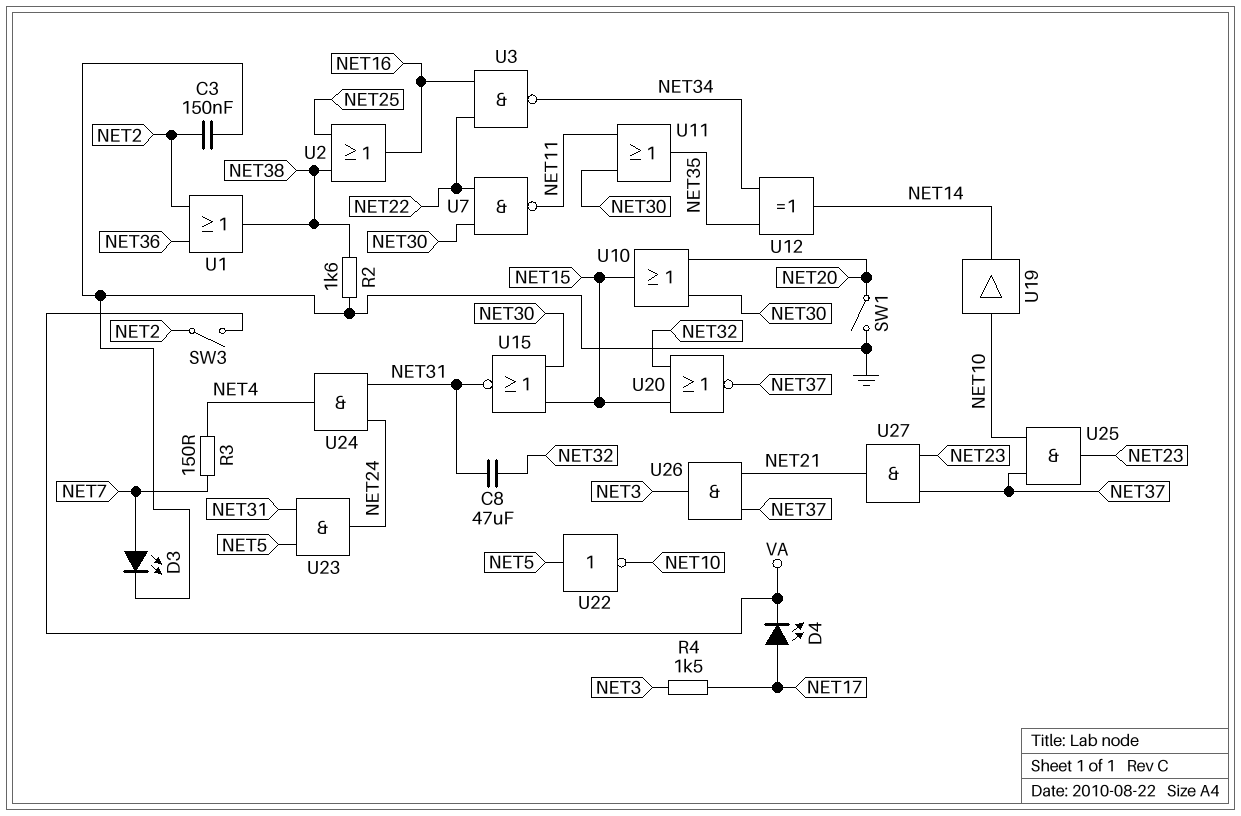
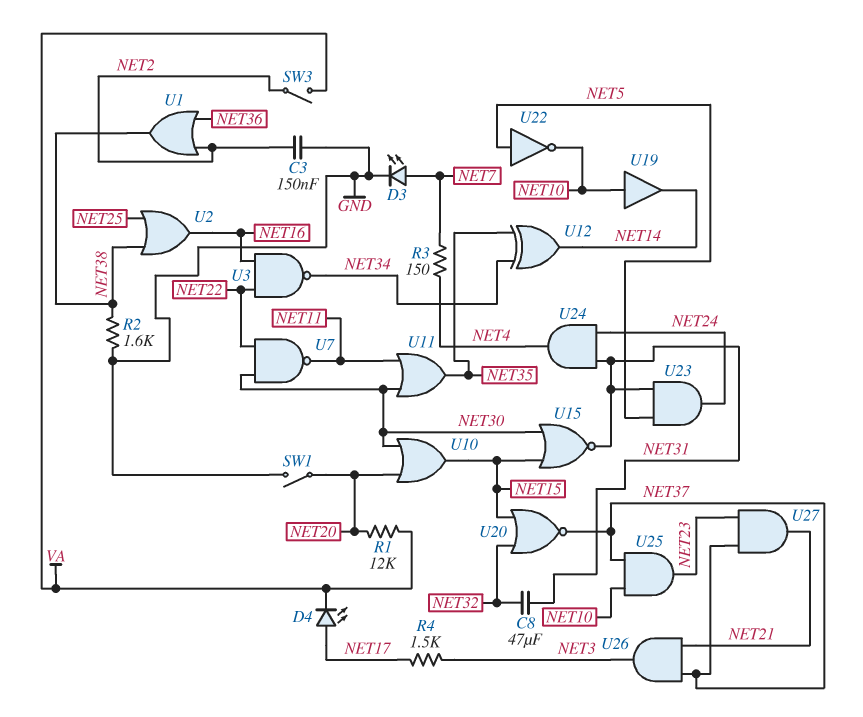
R1: none -> 12k (NET20, VA)

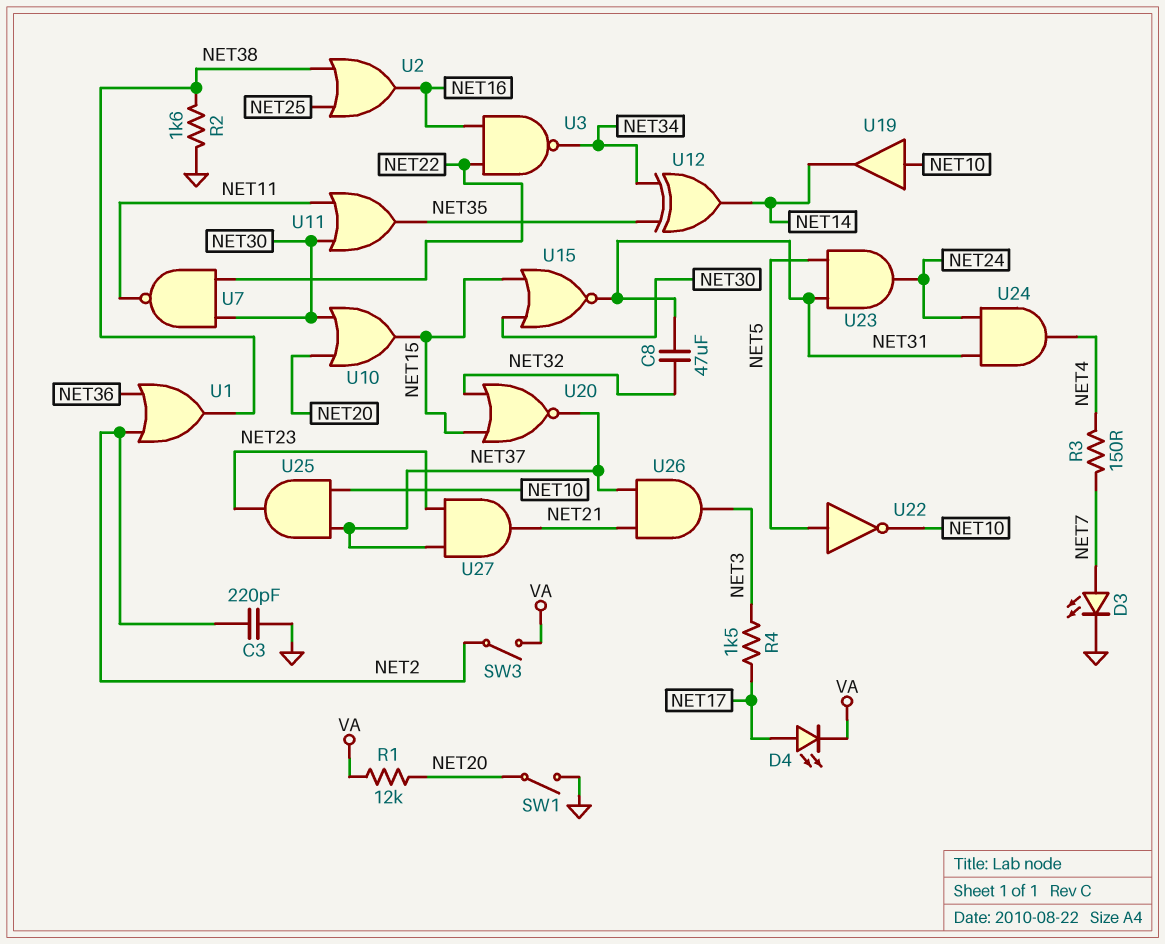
C3: 150nF (GND, NET2) -> 220pF (GND, NET2)

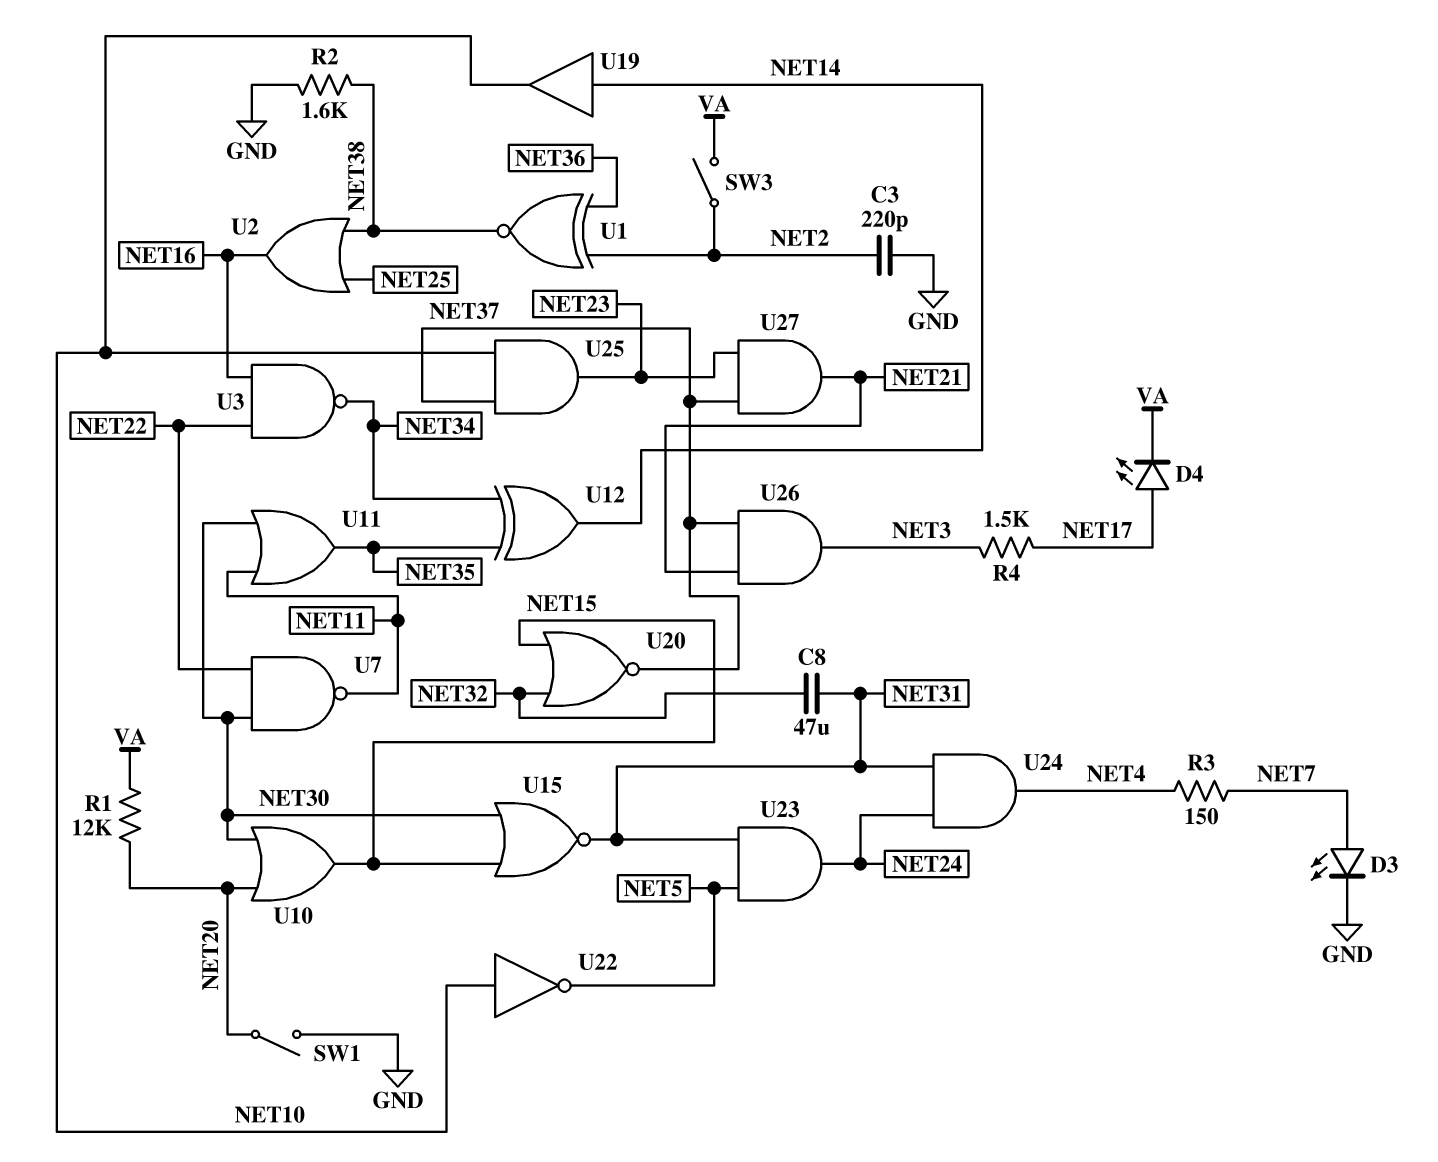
U1: OR (in NET2, in NET36, out NET38) -> XNOR (in NET2, in NET36, out NET38)
U19: buffer (in NET10, out NET14) -> buffer (in NET14, out NET10)
U22: NOT (in NET5, out NET10) -> NOT (in NET10, out NET5)

